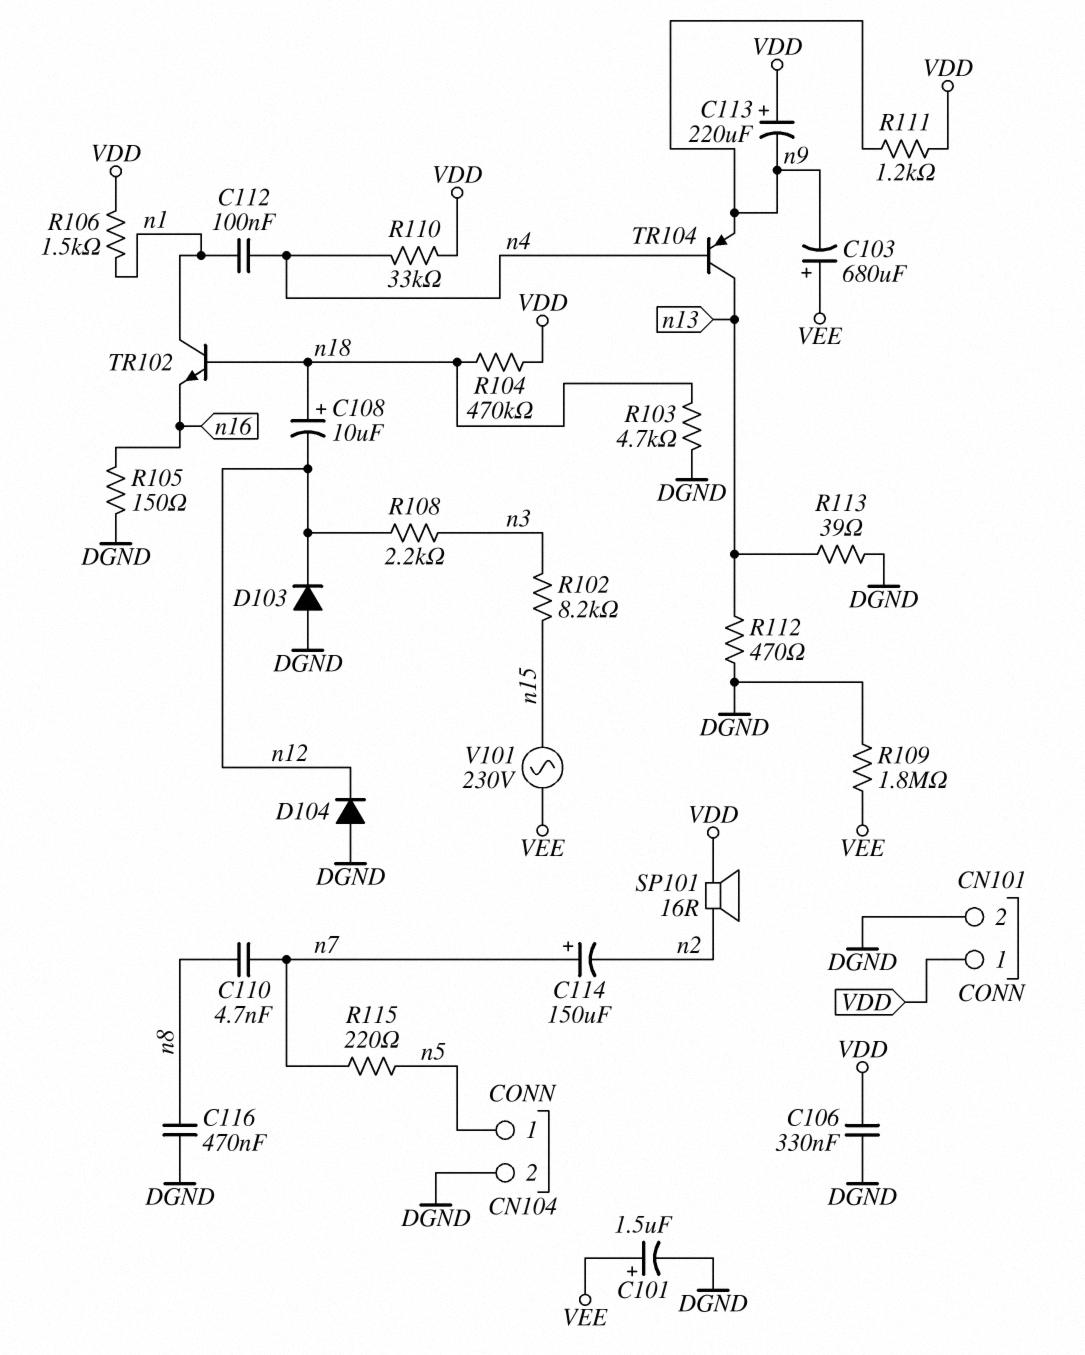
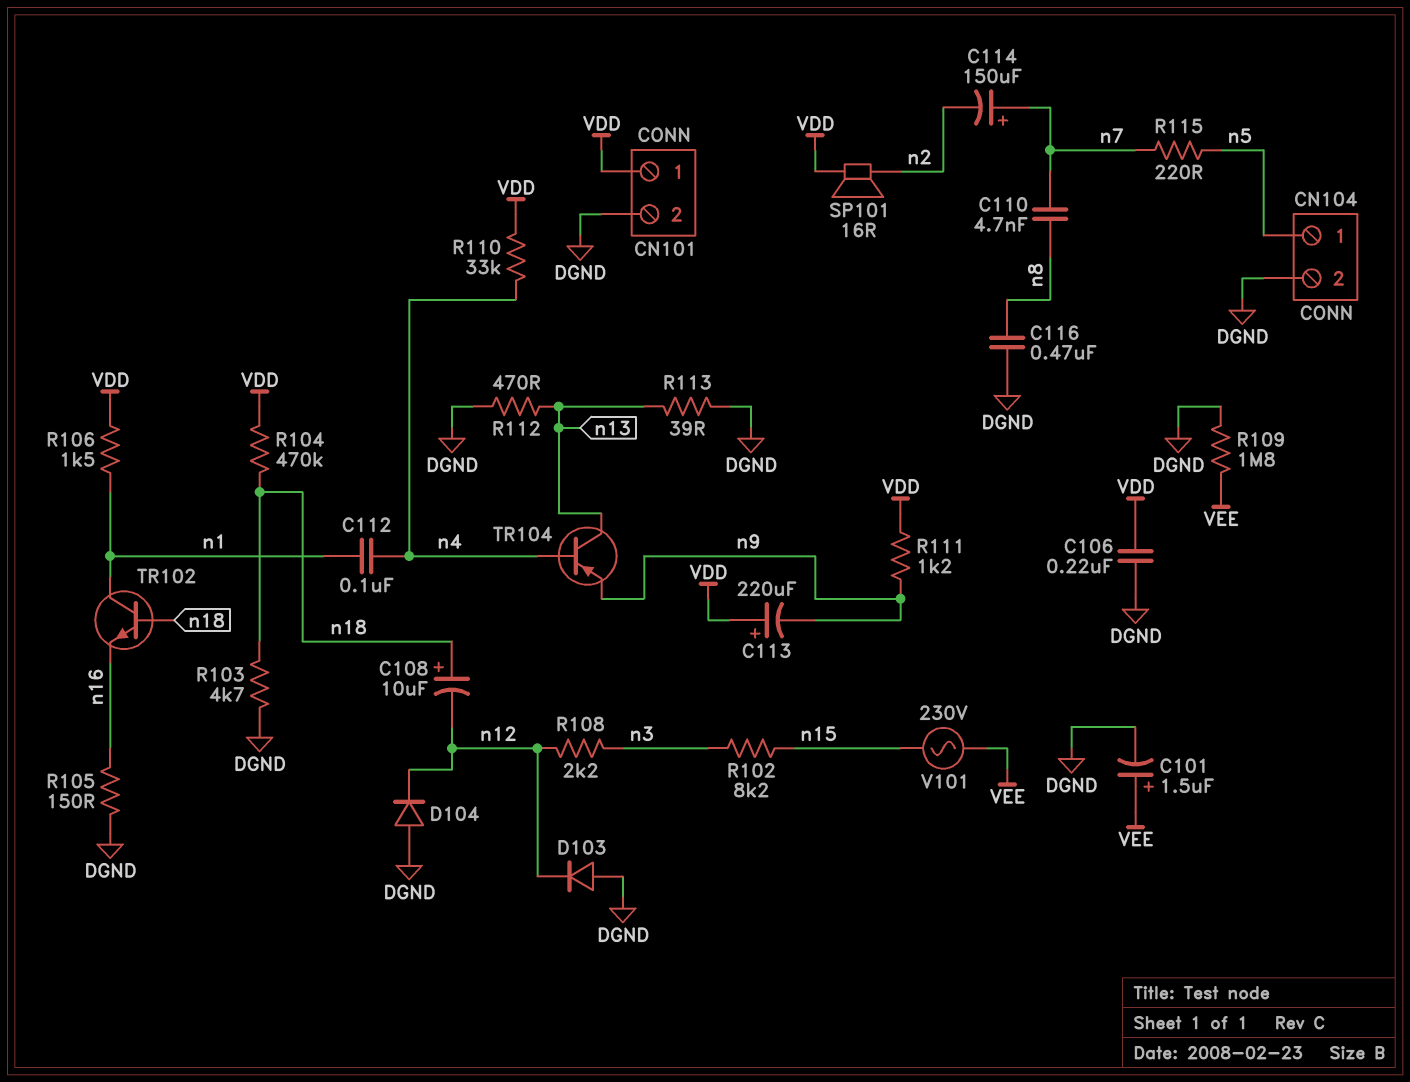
C103: 680uF (plus VEE, minus n9) -> none
C106: 330nF (DGND, VDD) -> 220nF (DGND, VDD)

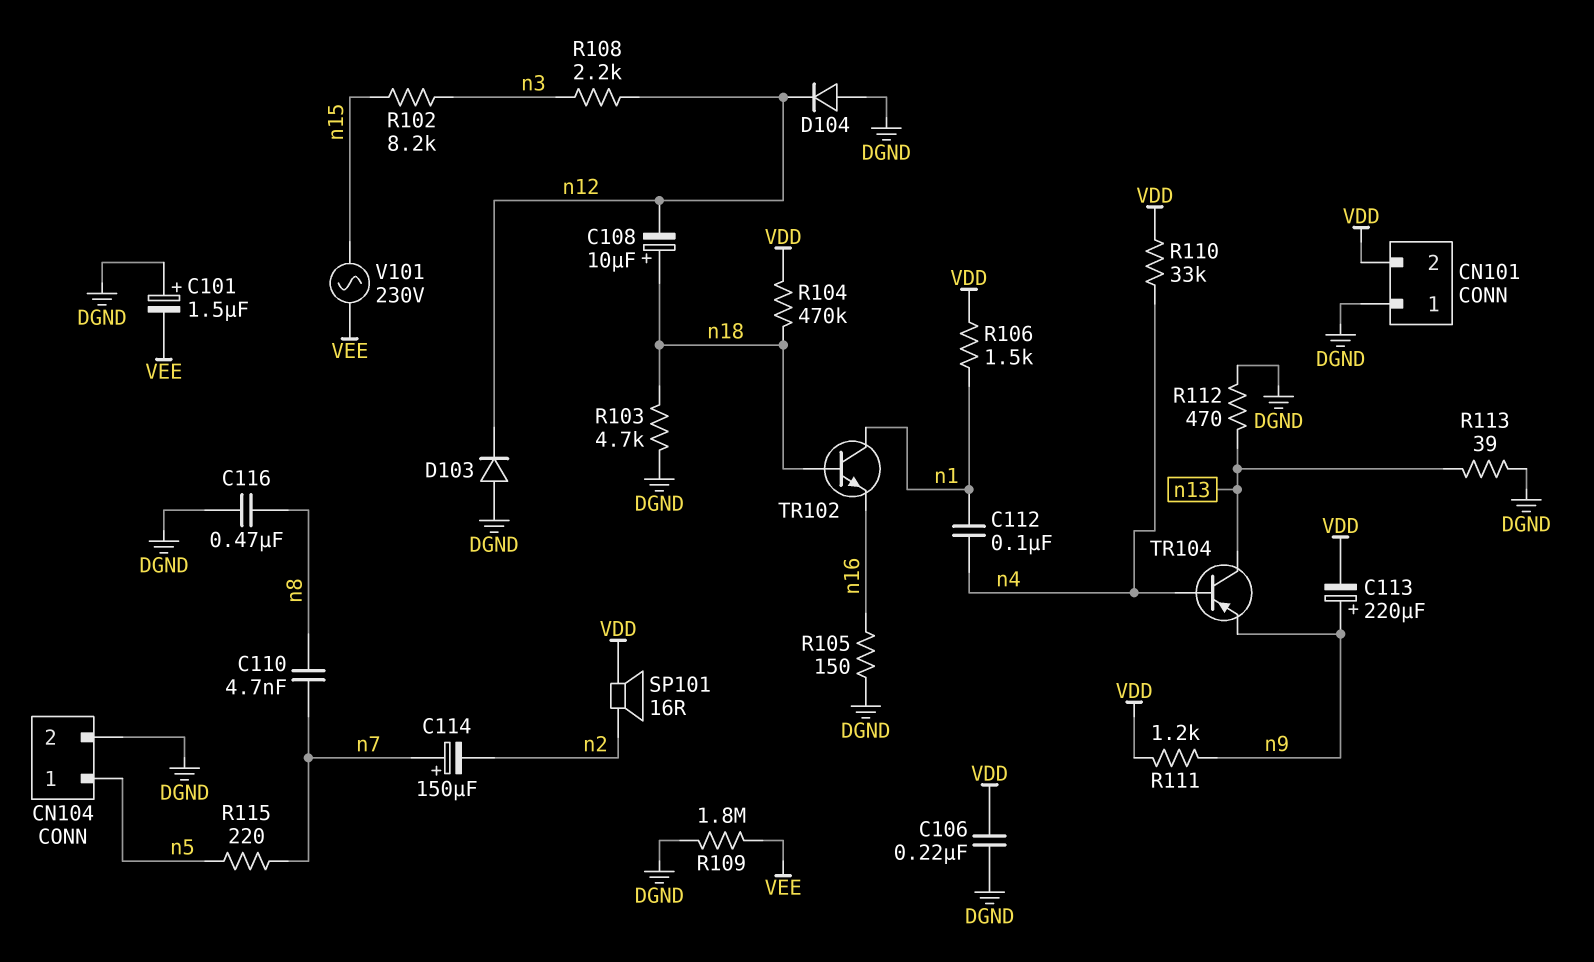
C101: 1.5uF (plus VEE, minus DGND) -> 1.5uF (plus DGND, minus VEE)
C113: 220uF (plus VDD, minus n9) -> 220uF (plus n9, minus VDD)
CN101 pin 1: VDD -> DGND
CN101 pin 2: DGND -> VDD

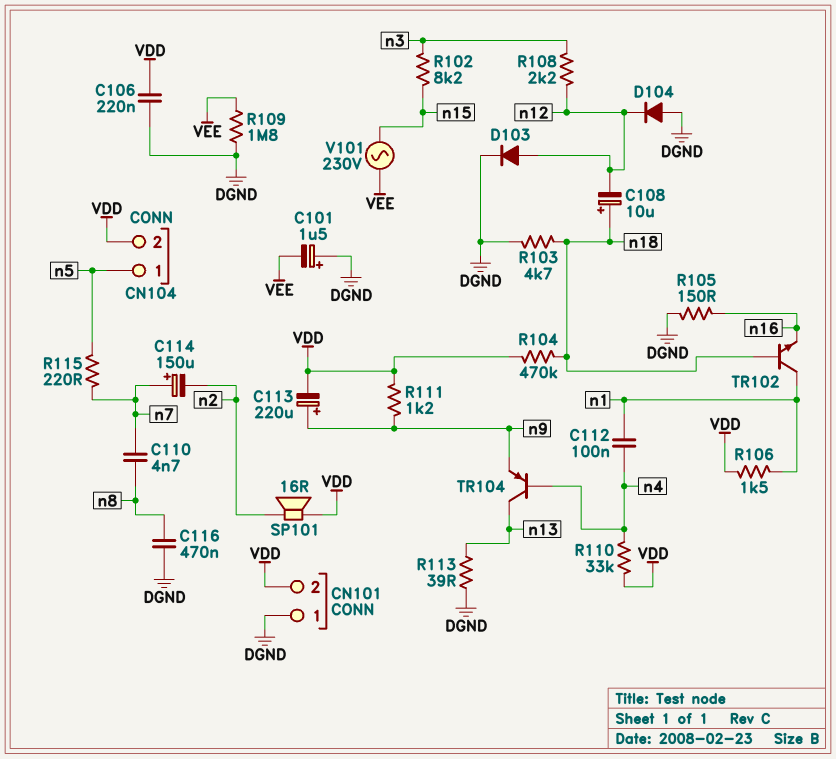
CN104 pin 2: DGND -> VDD
D103: diode (A DGND, K n12) -> diode (A n12, K DGND)
R112: 470 (DGND, n13) -> none

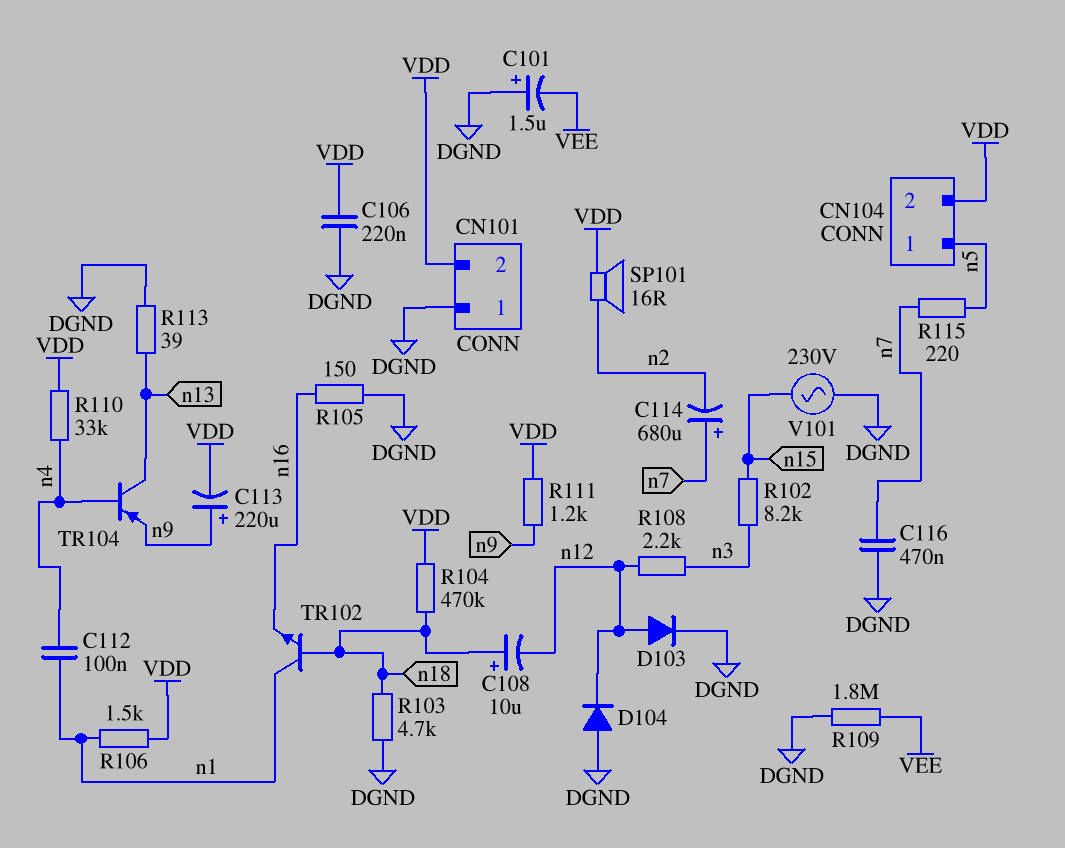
C110: 4.7nF (n7, n8) -> none
C114: 150uF (plus n7, minus n2) -> 680uF (plus n7, minus n2)
C116: 470nF (DGND, n8) -> 470nF (DGND, n7)
V101: AC 230V (VEE, n15) -> AC 230V (DGND, n15)

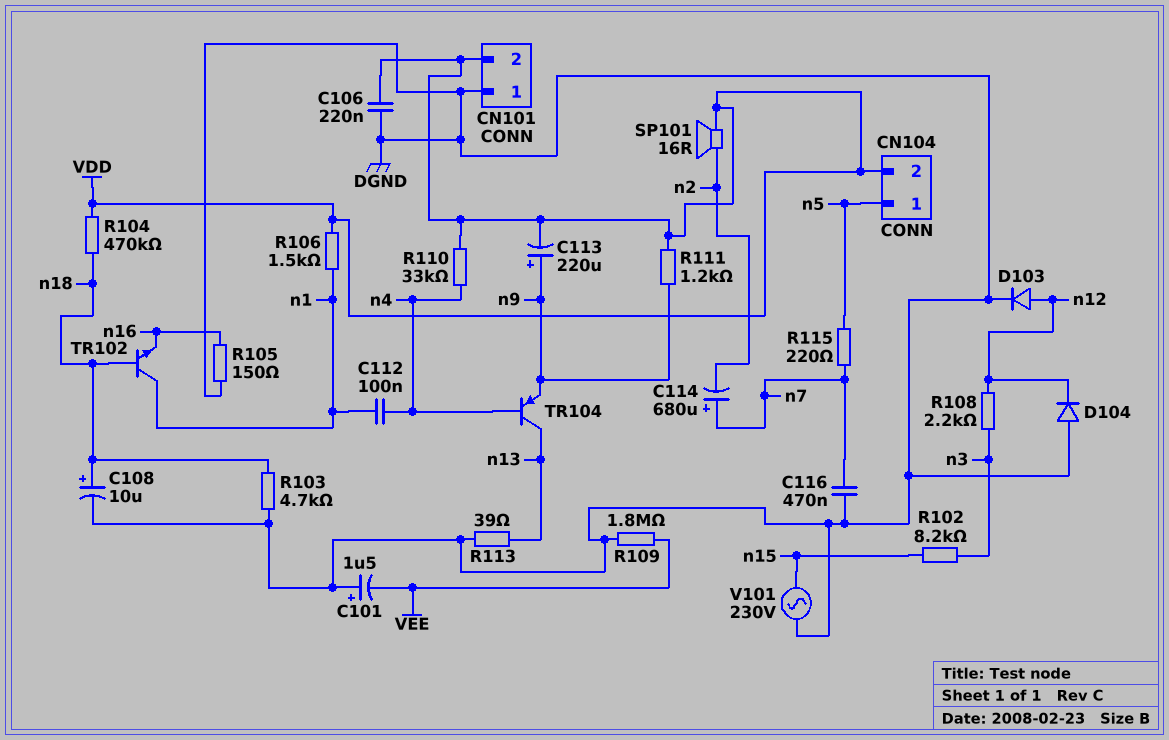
C108: 10uF (plus n18, minus n12) -> 10uF (plus n18, minus DGND)

